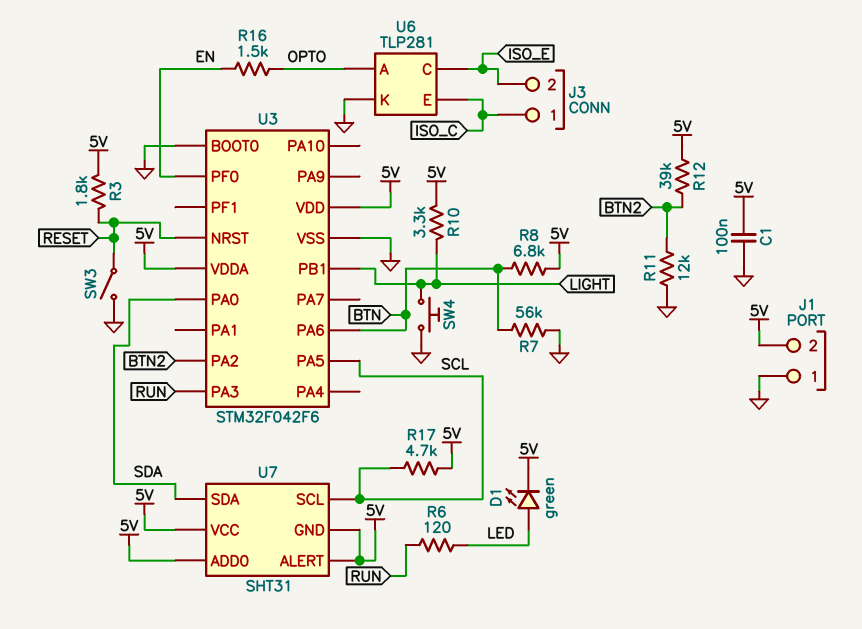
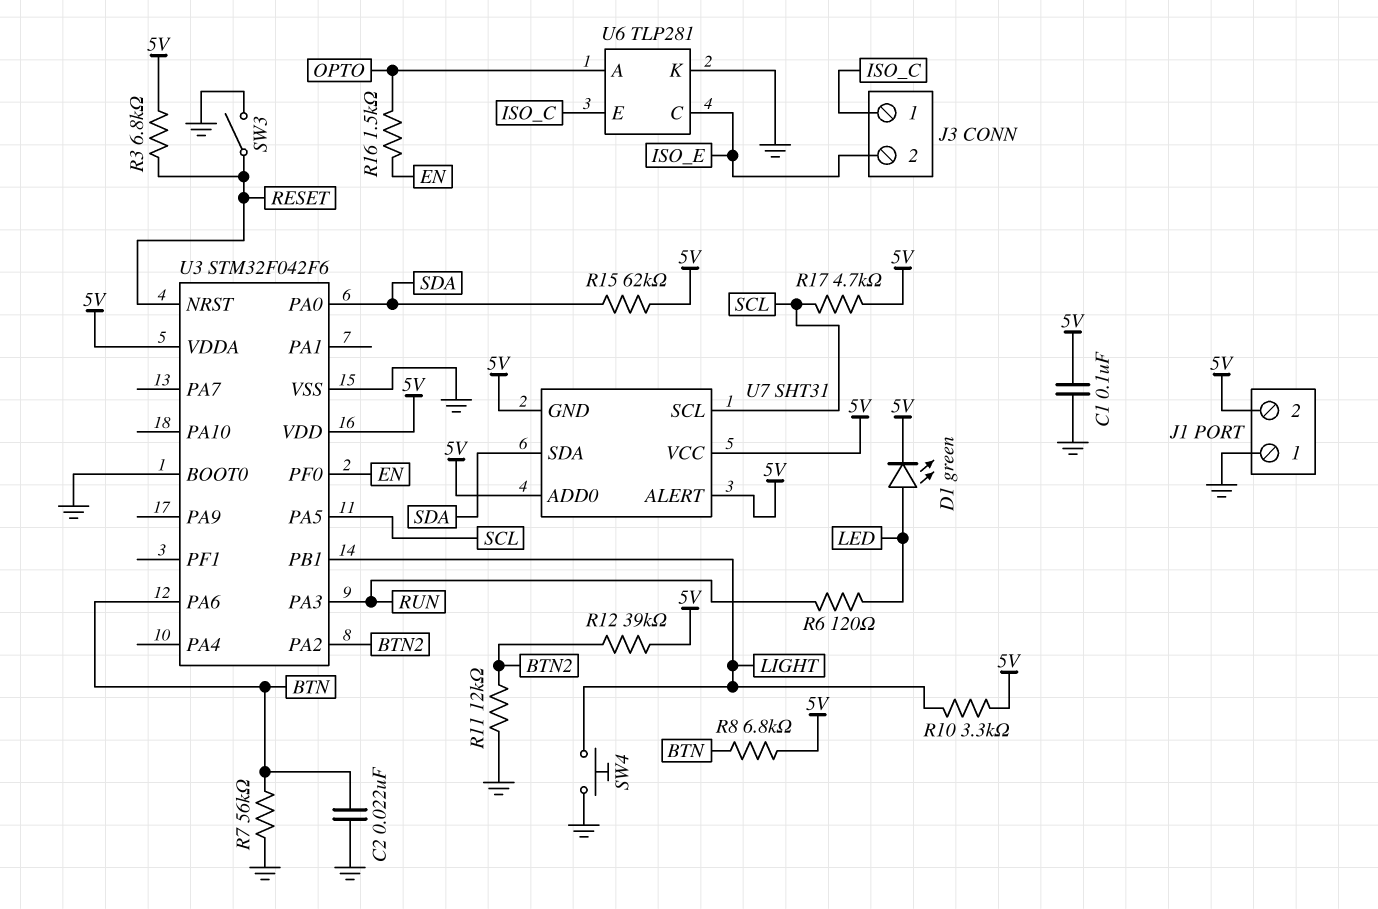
C2: none -> 22nF (BTN, GND)
R3: 1.8k (5V, RESET) -> 6.8k (5V, RESET)
R15: none -> 62k (5V, SDA)

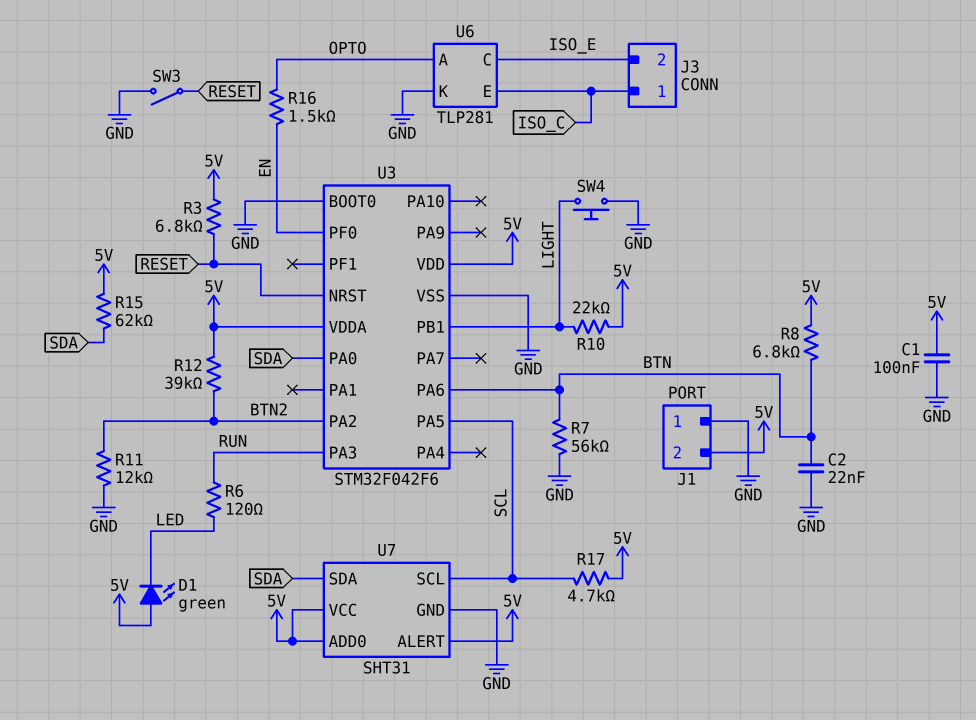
D1: LED green (A LED, K 5V) -> LED green (A 5V, K LED)
R10: 3.3k (5V, LIGHT) -> 22k (5V, LIGHT)
U7 pin GND: 5V -> GND

